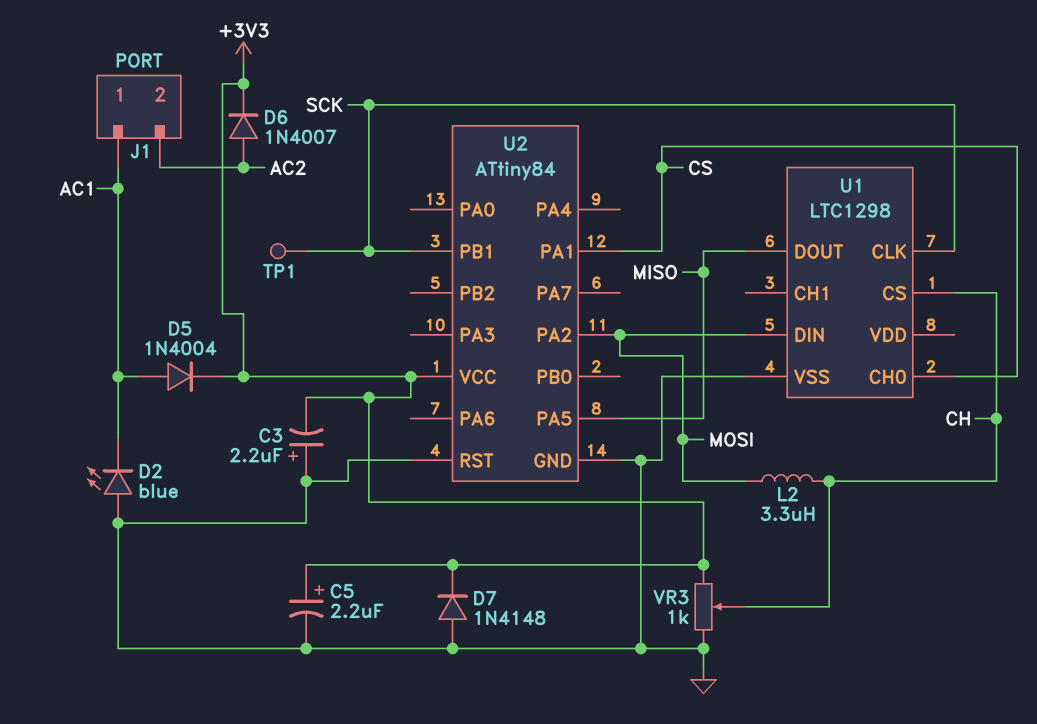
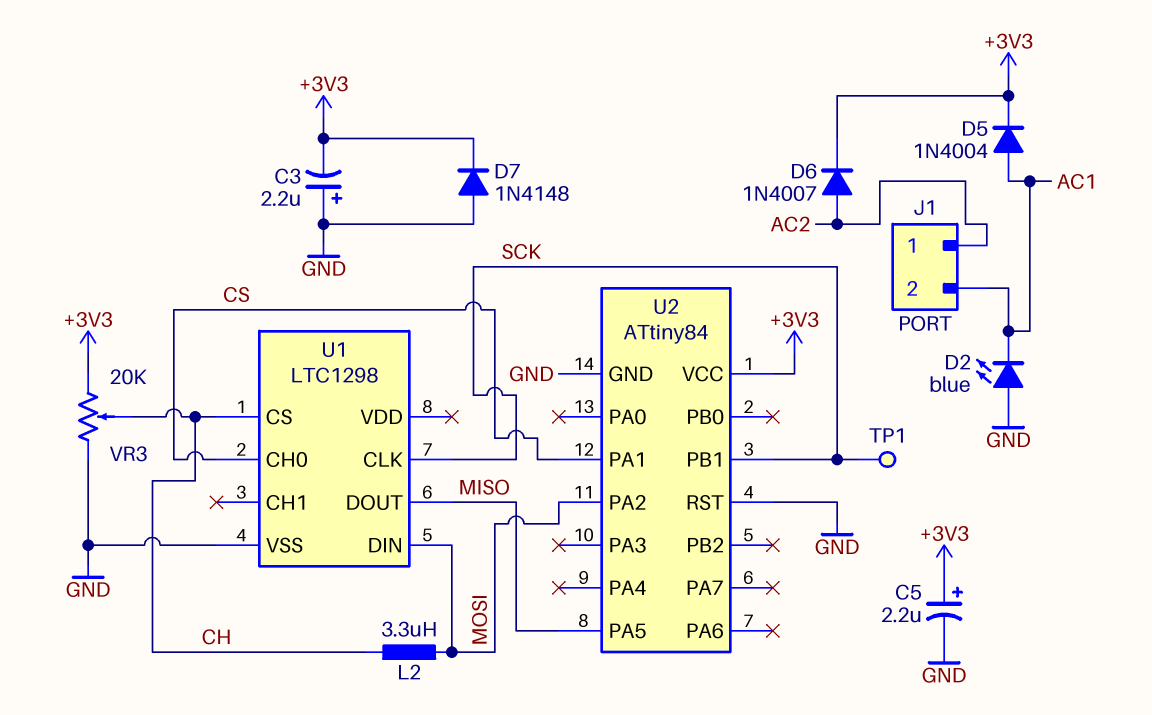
J1 pin 1: AC1 -> AC2
J1 pin 2: AC2 -> AC1
VR3: 1k (+3V3, GND, wiper CH) -> 20k (+3V3, GND, wiper CH)

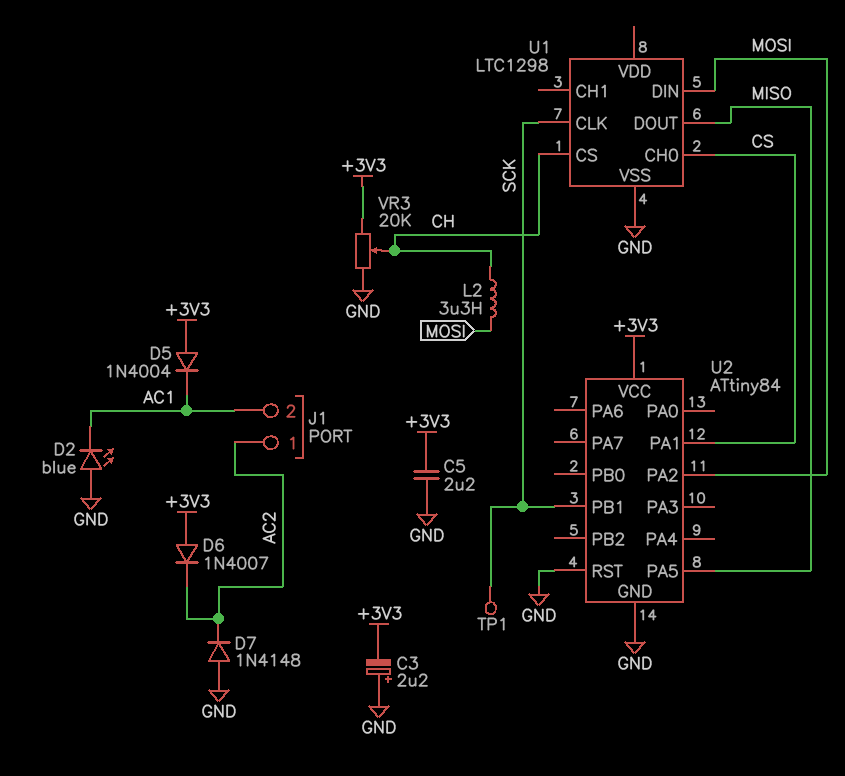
C5: 2.2uF (plus +3V3, minus GND) -> 2.2uF (+3V3, GND)
D5: diode 1N4004 (A AC1, K +3V3) -> diode 1N4004 (A +3V3, K AC1)
D6: diode 1N4007 (A AC2, K +3V3) -> diode 1N4007 (A +3V3, K AC2)
D7: diode 1N4148 (A GND, K +3V3) -> diode 1N4148 (A GND, K AC2)

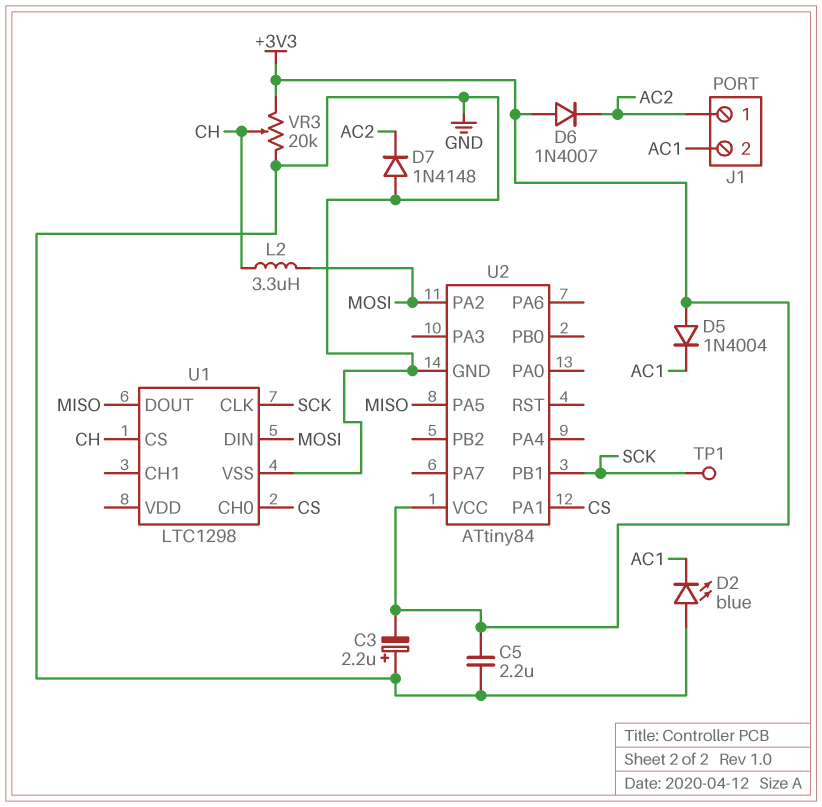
U2 pin RST: GND -> none

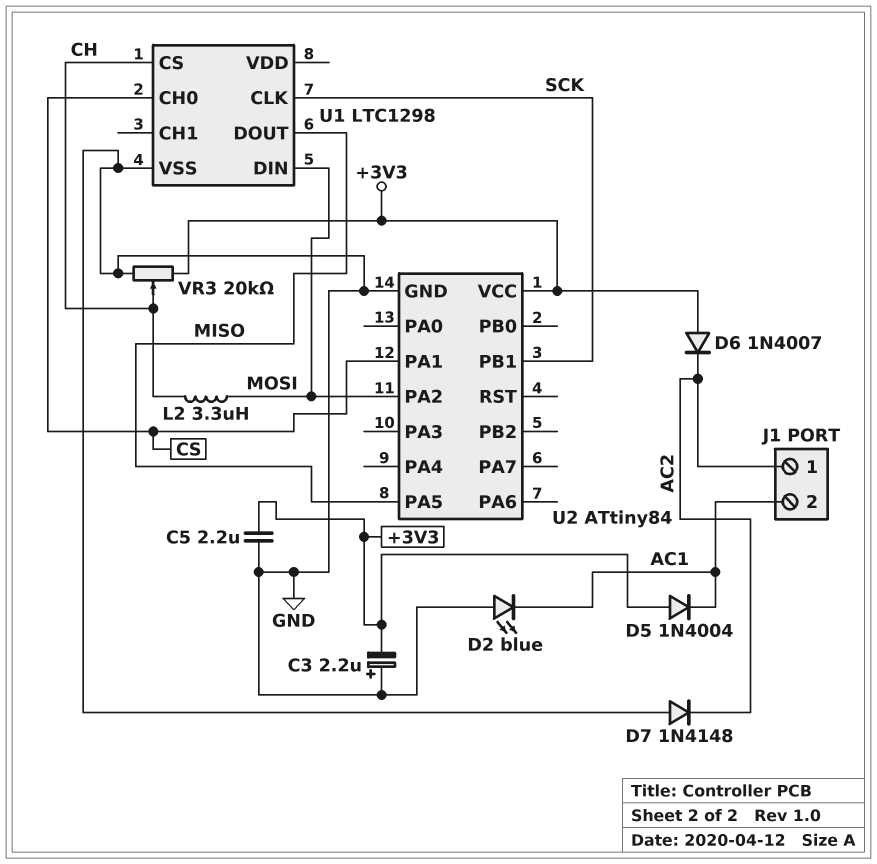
TP1: test point (SCK) -> none

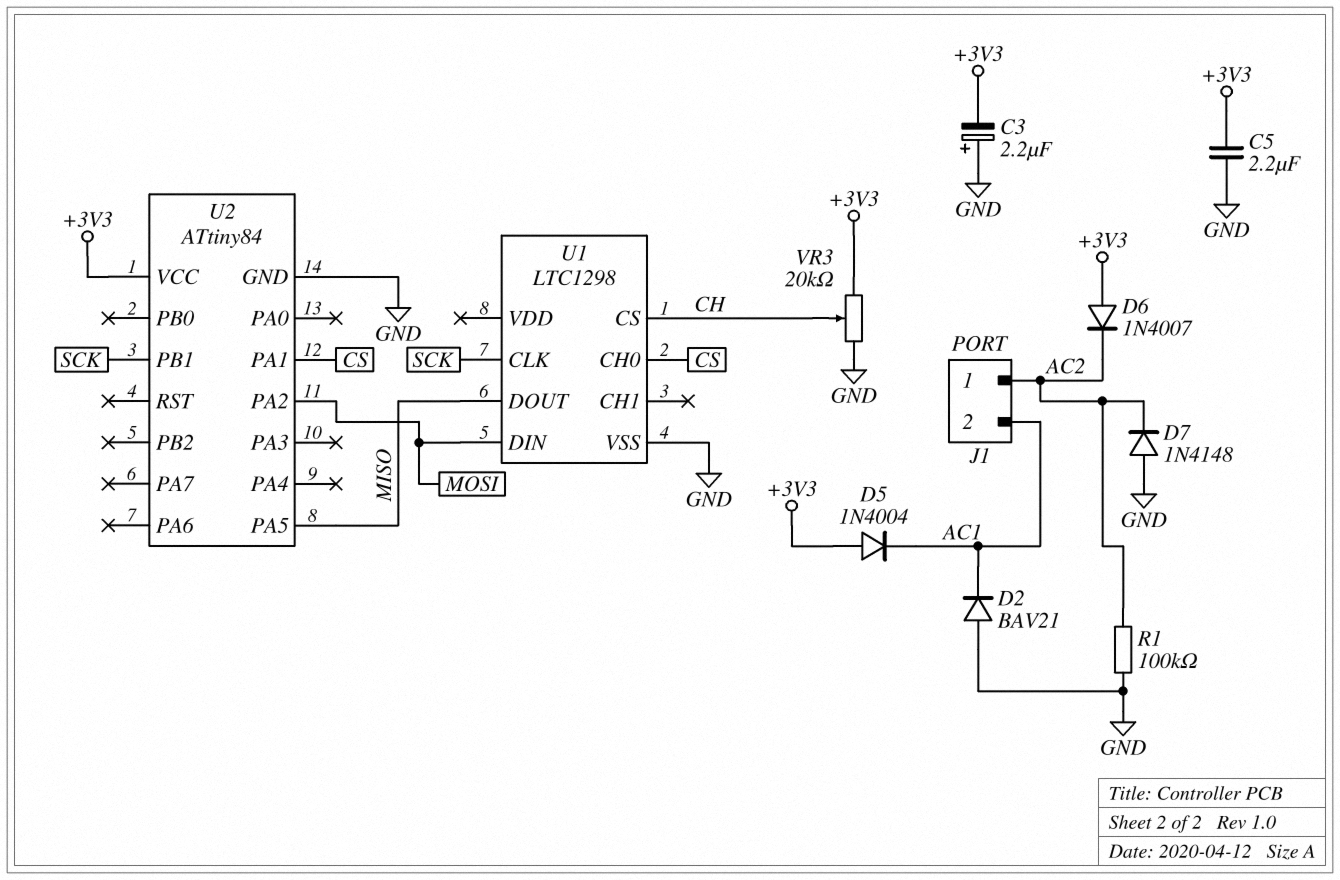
D2: LED blue (A GND, K AC1) -> diode BAV21 (A GND, K AC1)
L2: 3.3uH (CH, MOSI) -> none
R1: none -> 100k (AC2, GND)

